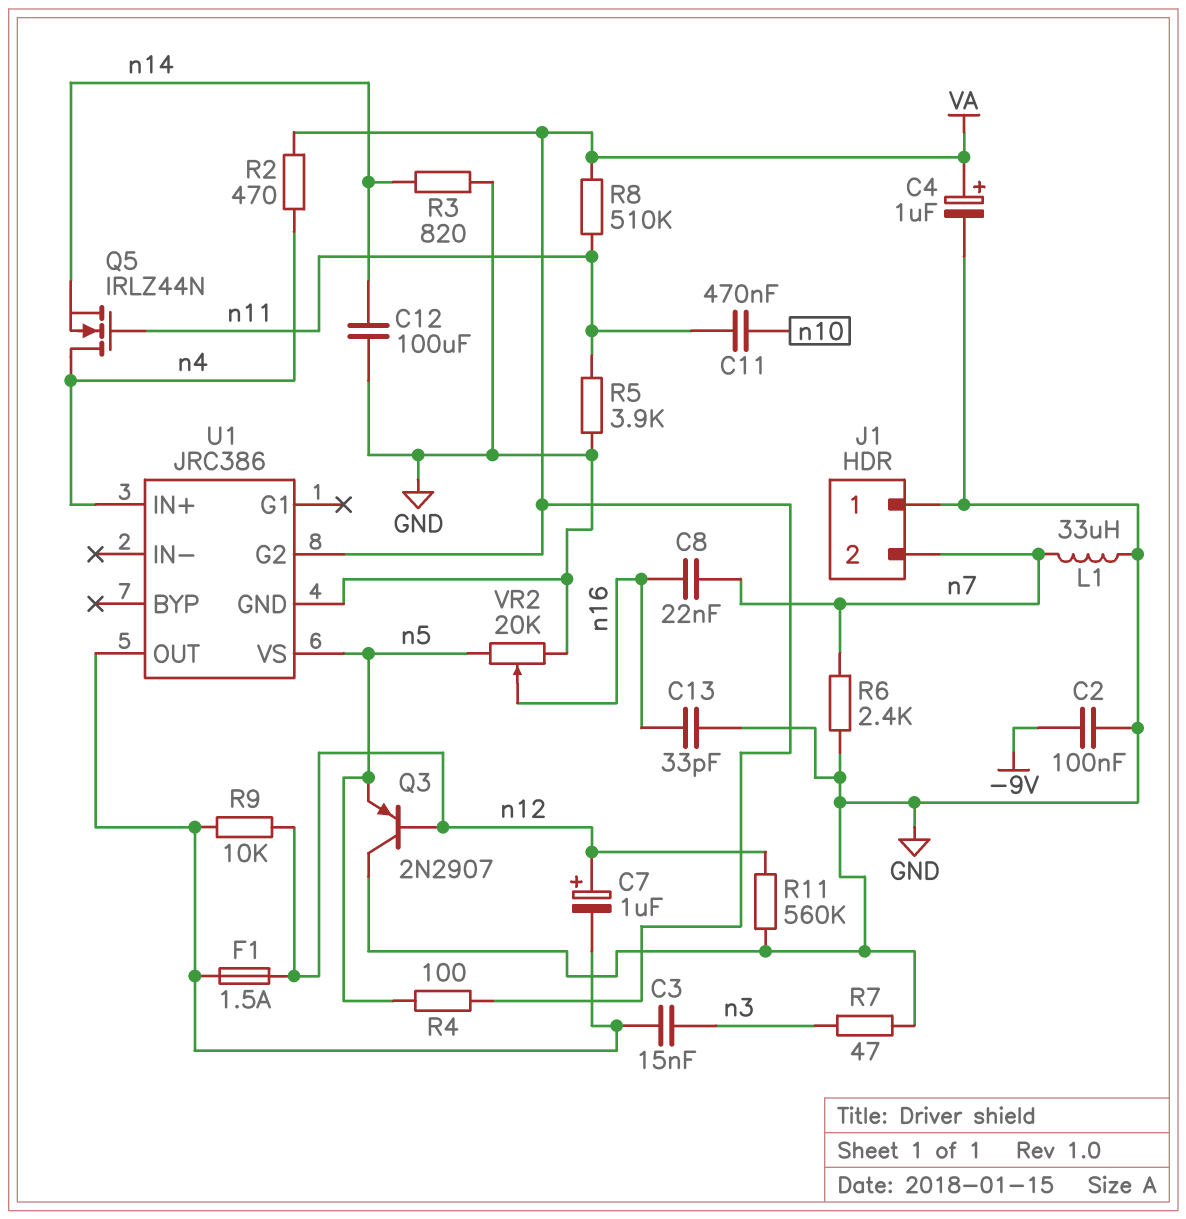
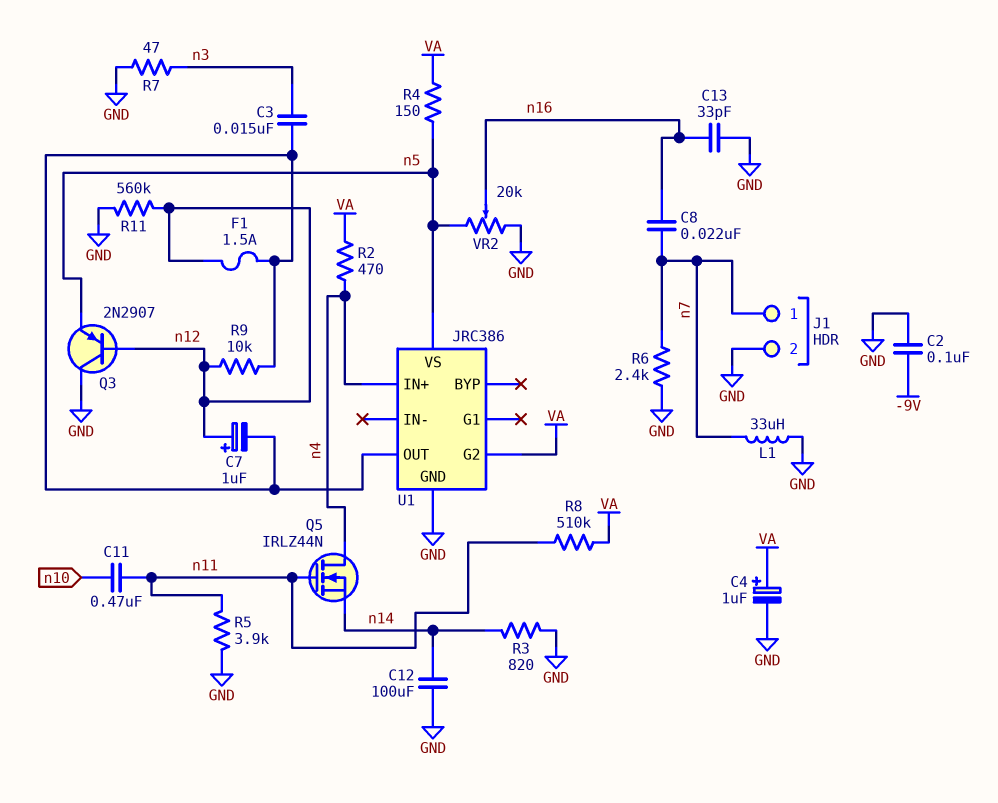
J1 pin 1: GND -> n7
J1 pin 2: n7 -> GND
R4: 100 (VA, n5) -> 150 (VA, n5)

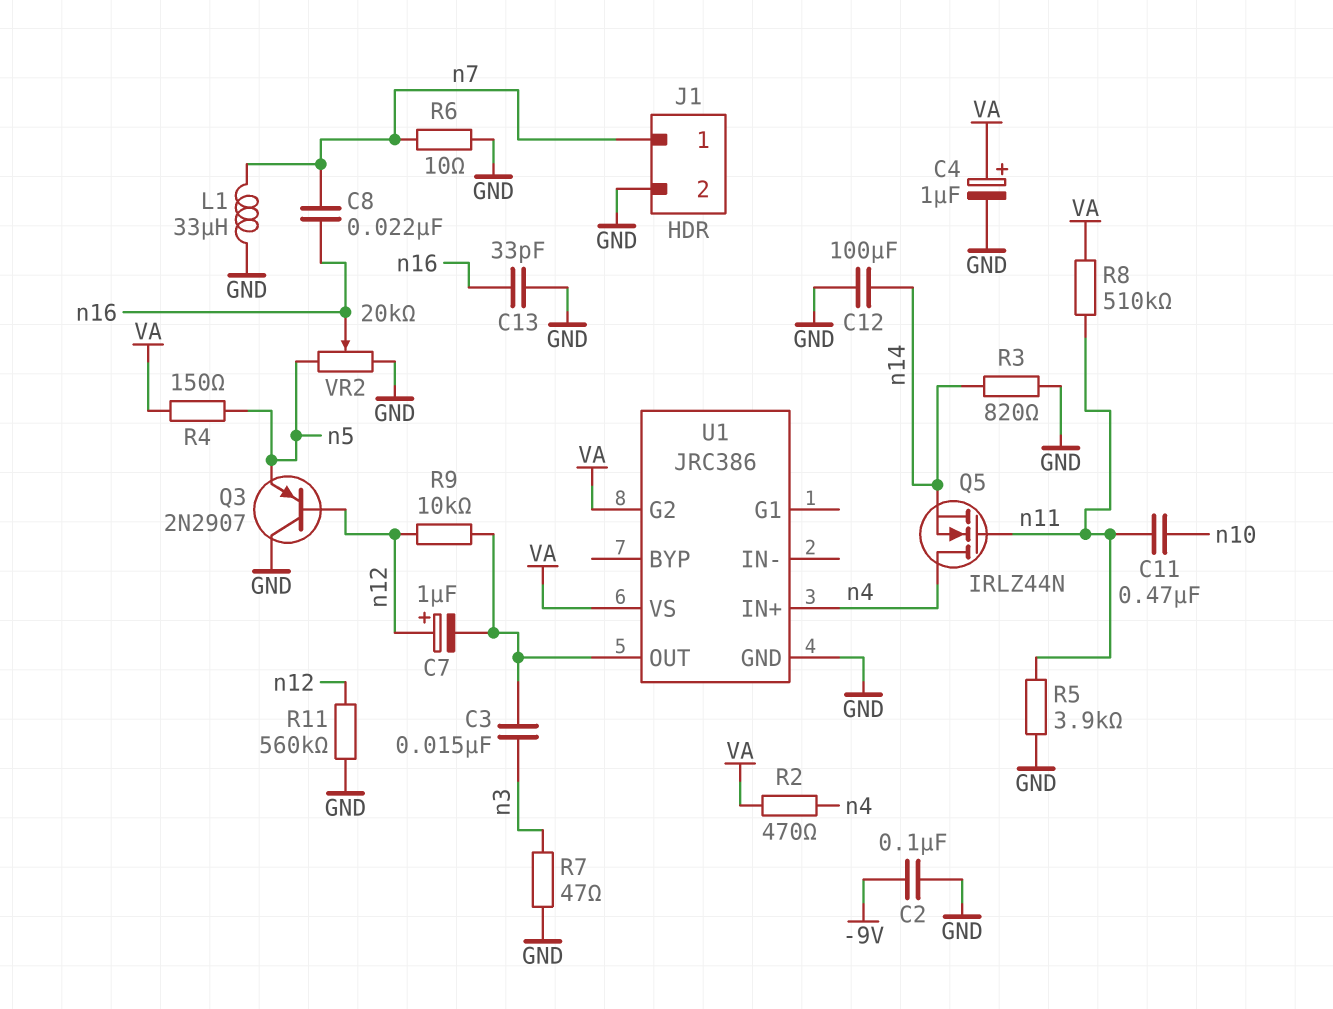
F1: 1.5A (U1/OUT, n12) -> none
R6: 2.4k (GND, n7) -> 10 (GND, n7)
U1 pin VS: n5 -> VA

